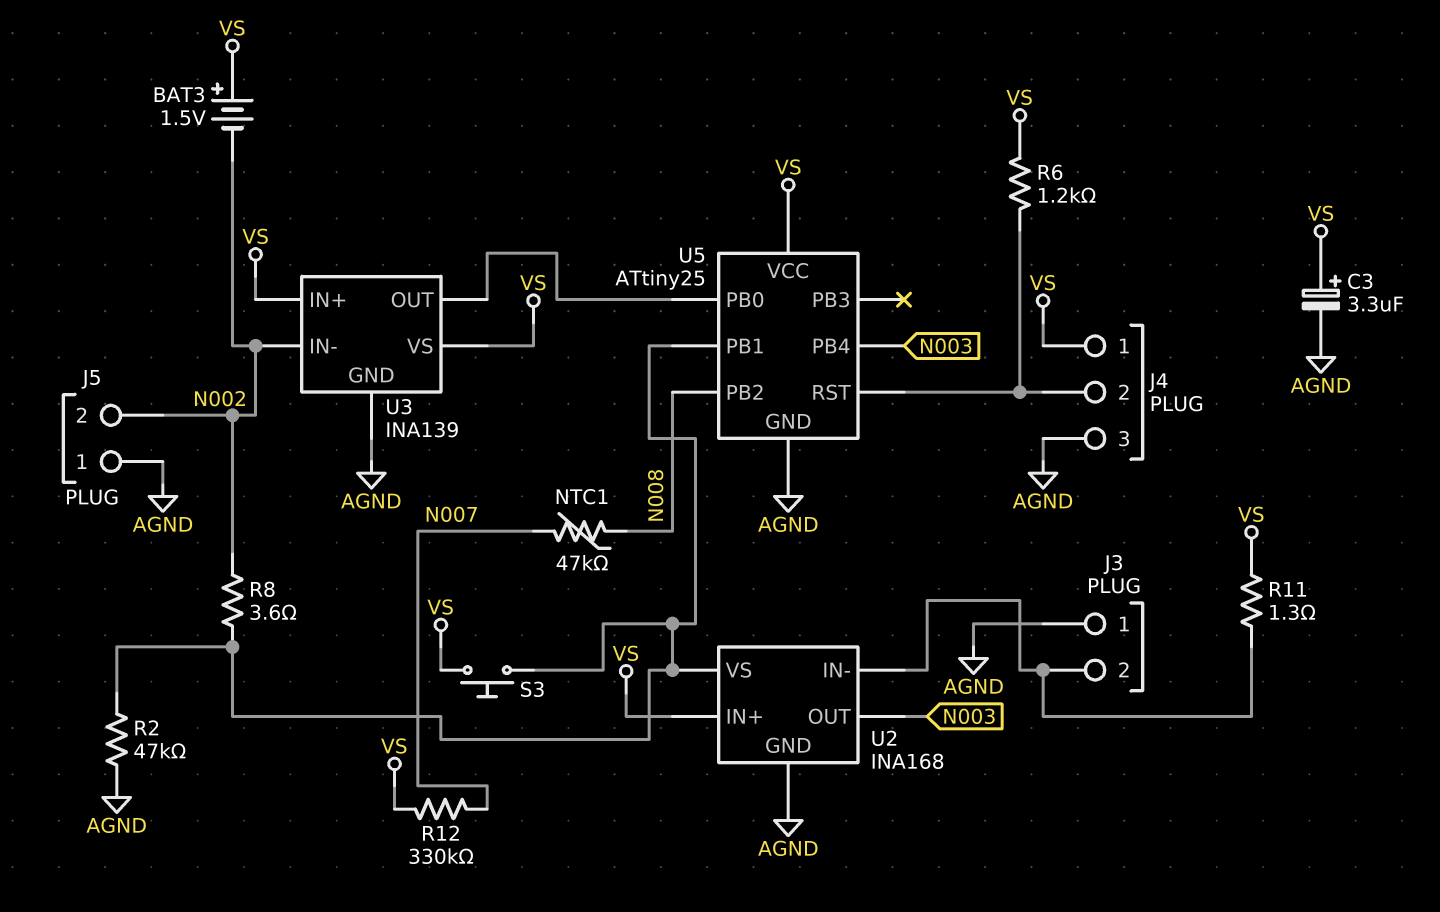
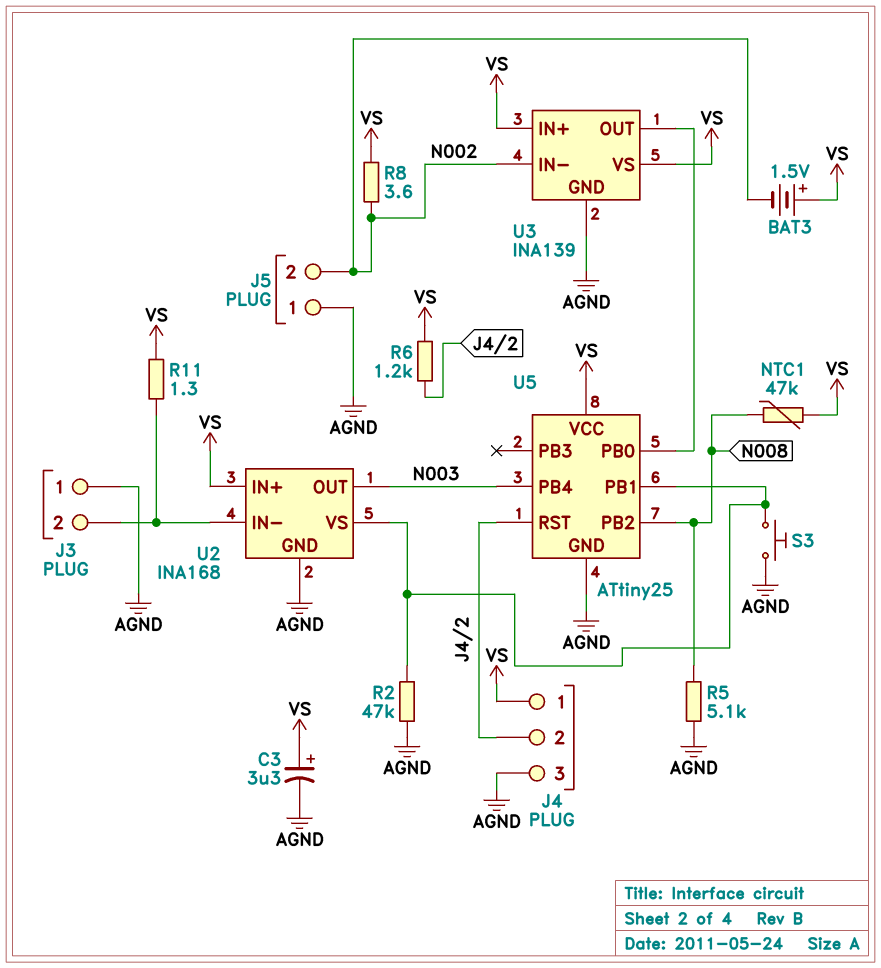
NTC1: 47k (N007, N008) -> 47k (N008, VS)
R5: none -> 5.1k (AGND, N008)
R8: 3.6 (N002, U2/VS) -> 3.6 (N002, VS)
R12: 330k (N007, VS) -> none
S3: button (U2/VS, VS) -> button (AGND, U2/VS)

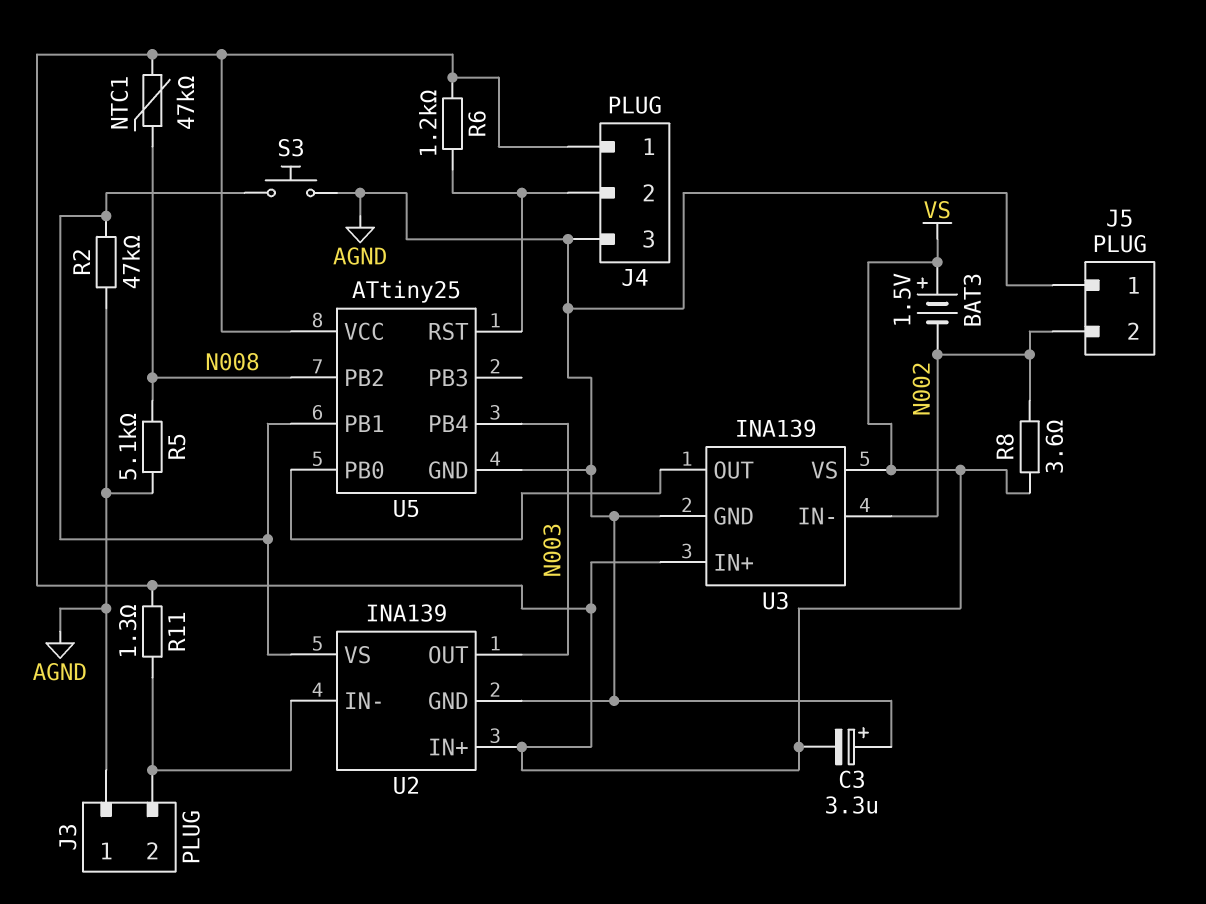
C3: 3.3uF (plus VS, minus AGND) -> 3.3uF (plus AGND, minus VS)
U2: INA168 -> INA139

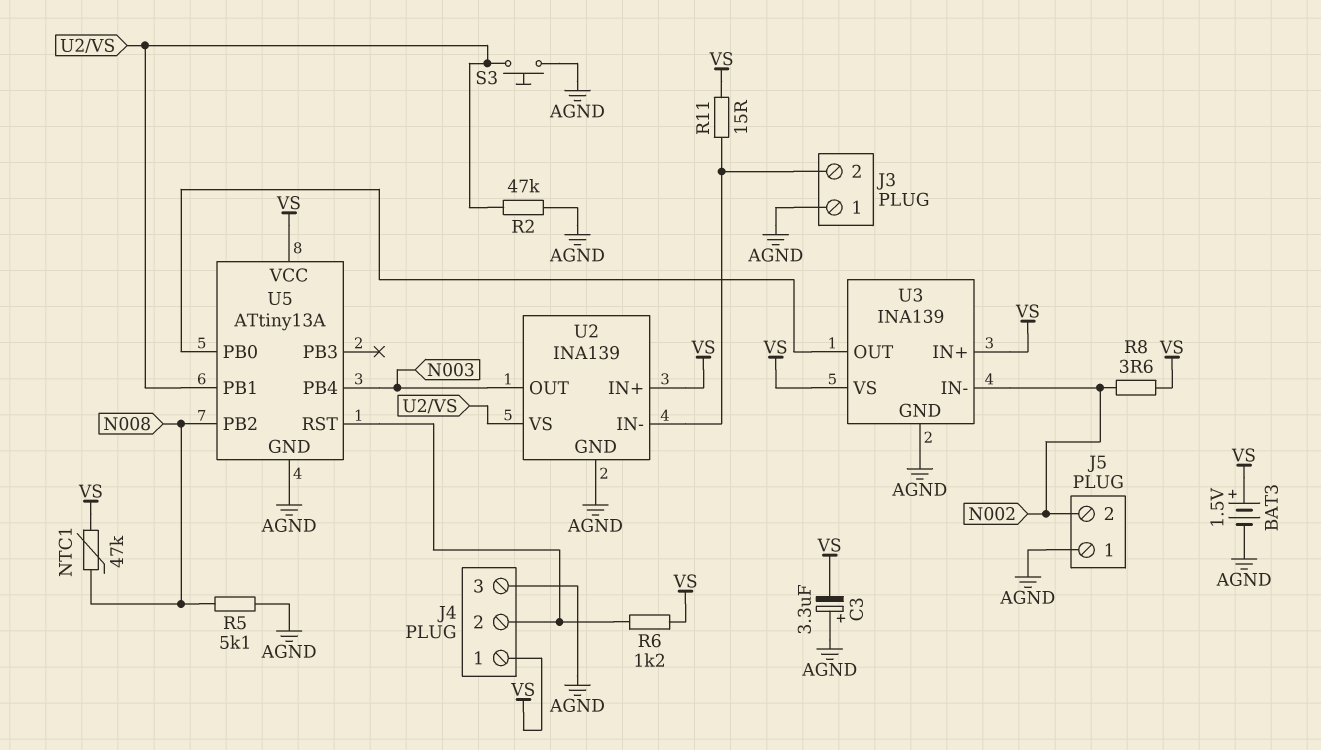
BAT3: 1.5V (plus VS, minus N002) -> 1.5V (plus VS, minus AGND)
R11: 1.3 (J3/2, VS) -> 15 (J3/2, VS)
U5: ATtiny25 -> ATtiny13A

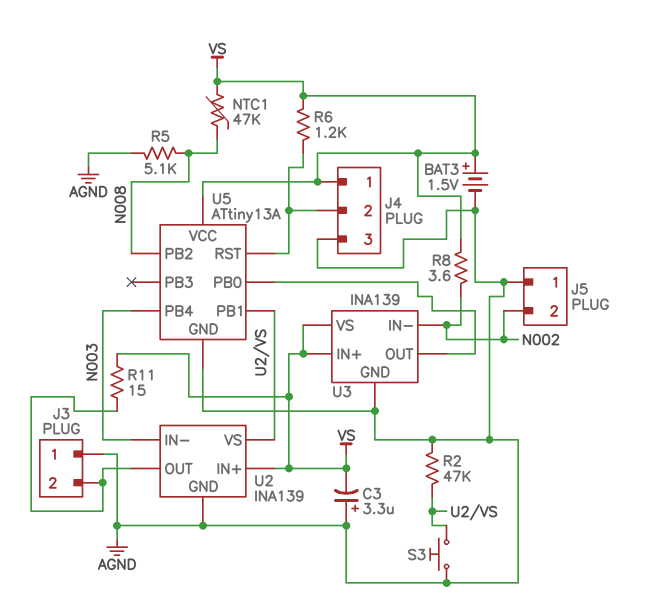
U2 pin IN-: J3/2 -> N003
U2 pin OUT: N003 -> J3/2

